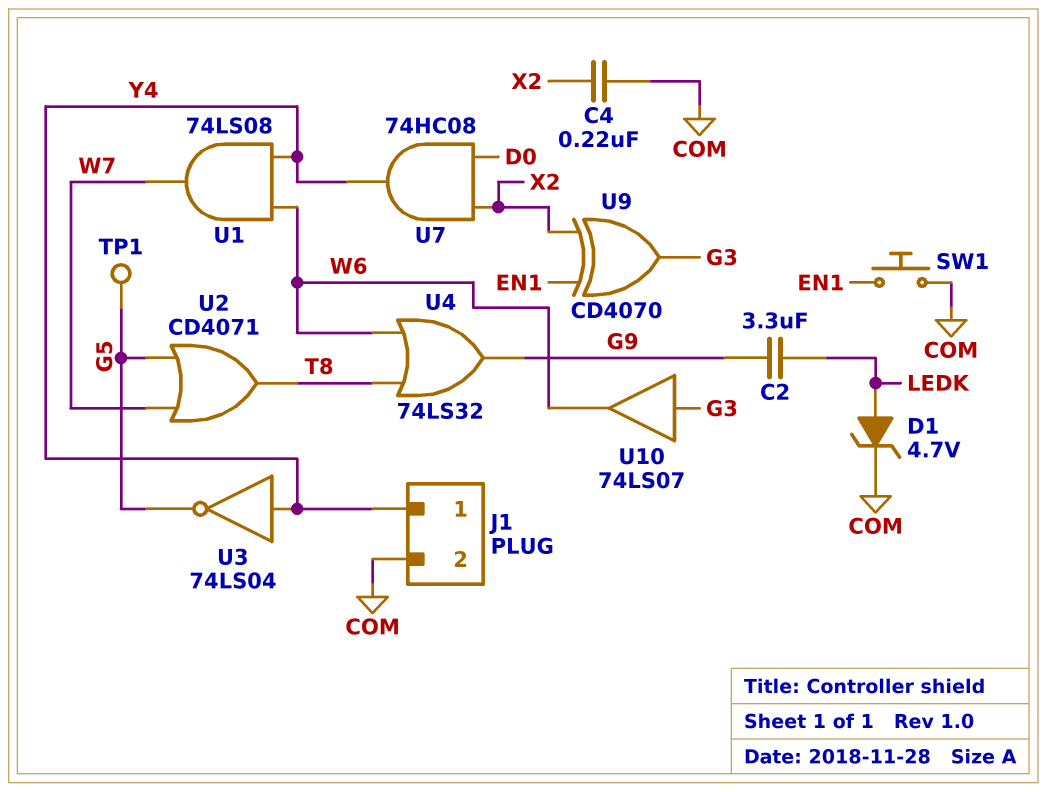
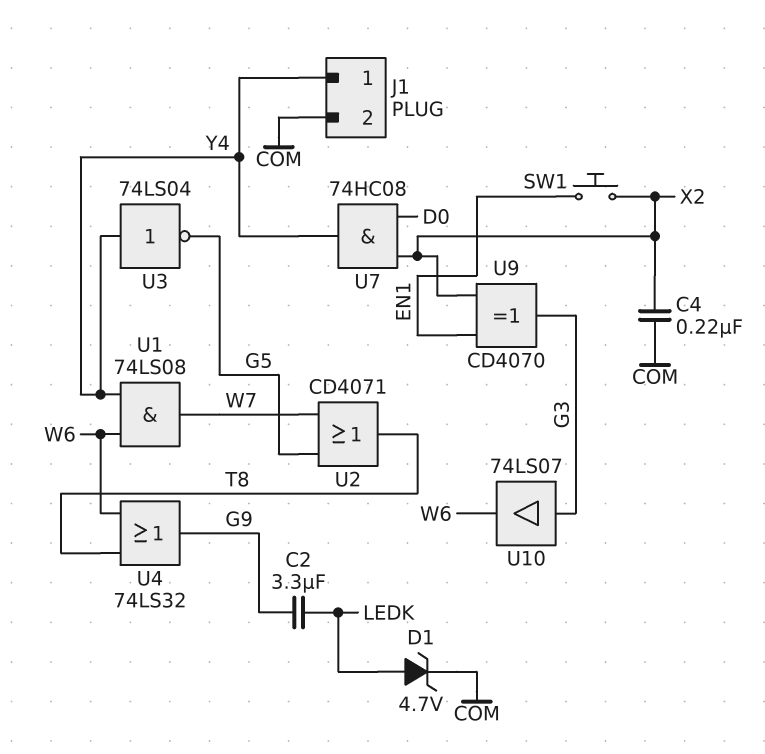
SW1: button (COM, EN1) -> button (EN1, X2)
TP1: test point (G5) -> none

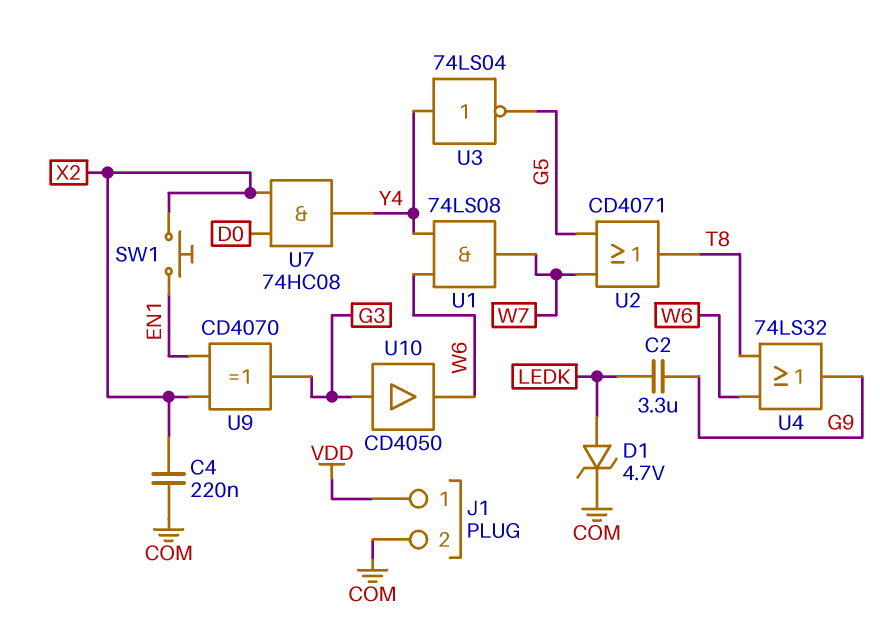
J1 pin 1: Y4 -> VDD
U10: buffer 74LS07 (in G3, out W6) -> buffer CD4050 (in G3, out W6)

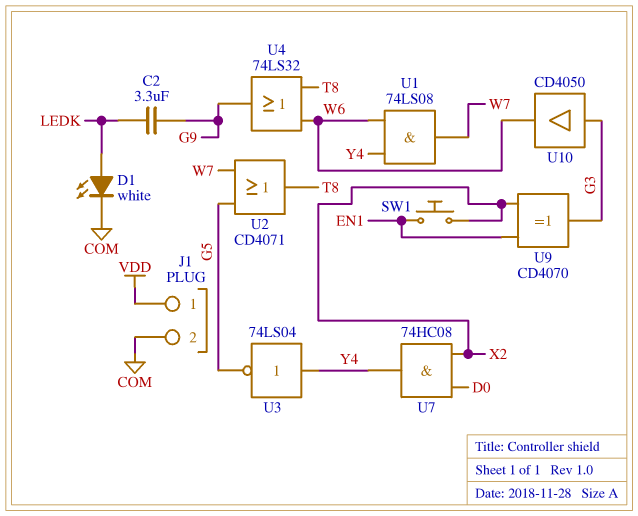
C4: 220nF (COM, X2) -> none
D1: zener 4.7V (A LEDK, K COM) -> LED white (A LEDK, K COM)

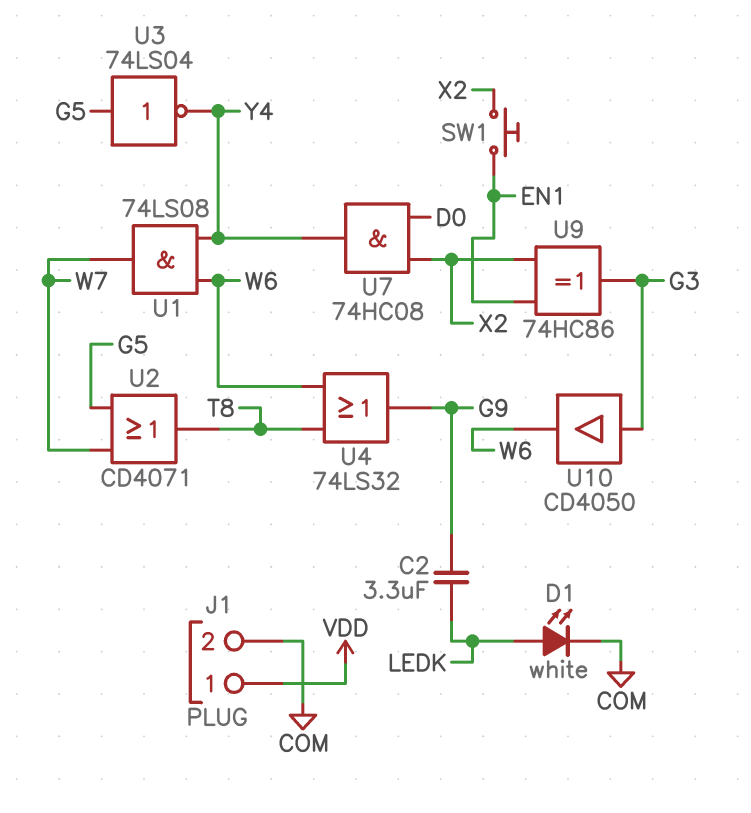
U3: NOT 74LS04 (in Y4, out G5) -> NOT 74LS04 (in G5, out Y4)
U9: XOR CD4070 (in EN1, in X2, out G3) -> XOR 74HC86 (in EN1, in X2, out G3)

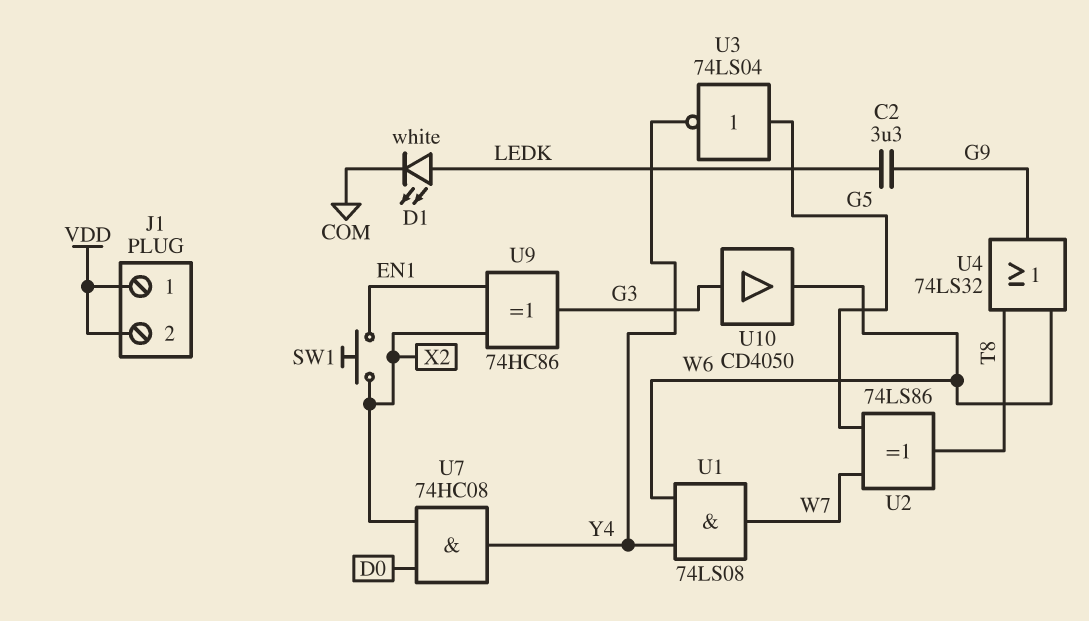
J1 pin 2: COM -> VDD
U2: OR CD4071 (in G5, in W7, out T8) -> XOR 74LS86 (in G5, in W7, out T8)

